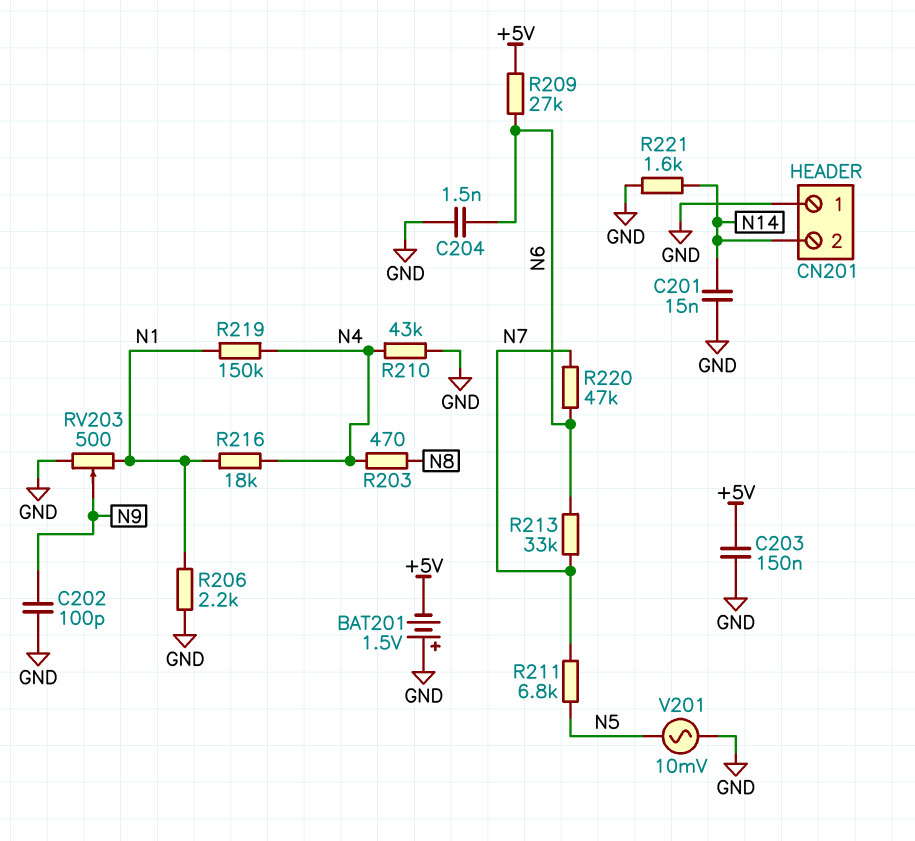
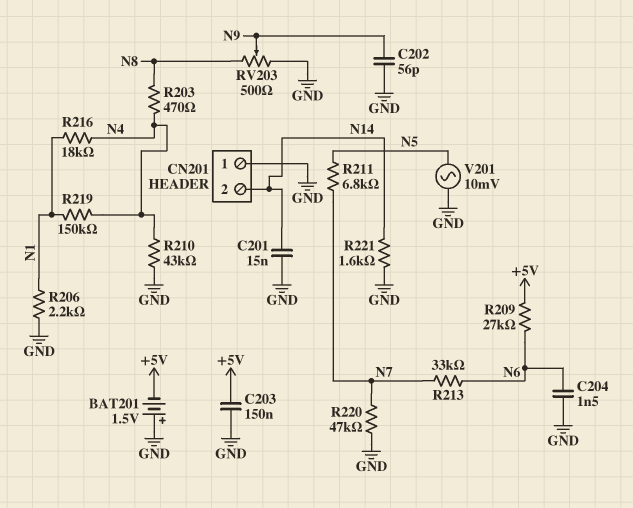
C202: 100pF (GND, N9) -> 56pF (GND, N9)
R220: 47k (N6, N7) -> 47k (GND, N7)
RV203: 500 (GND, N1, wiper N9) -> 500 (GND, N8, wiper N9)

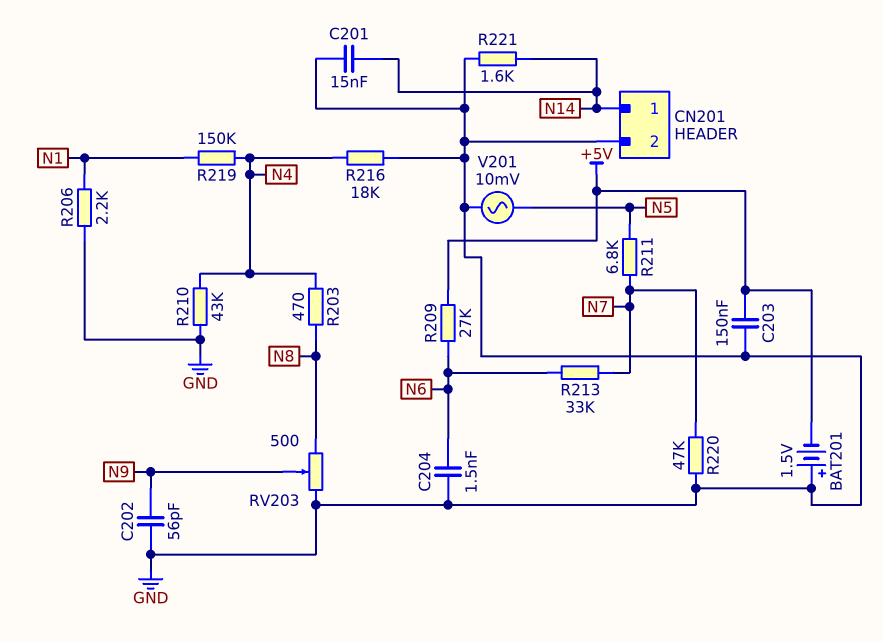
CN201 pin 1: GND -> N14
CN201 pin 2: N14 -> GND
R216: 18k (N1, N4) -> 18k (GND, N4)

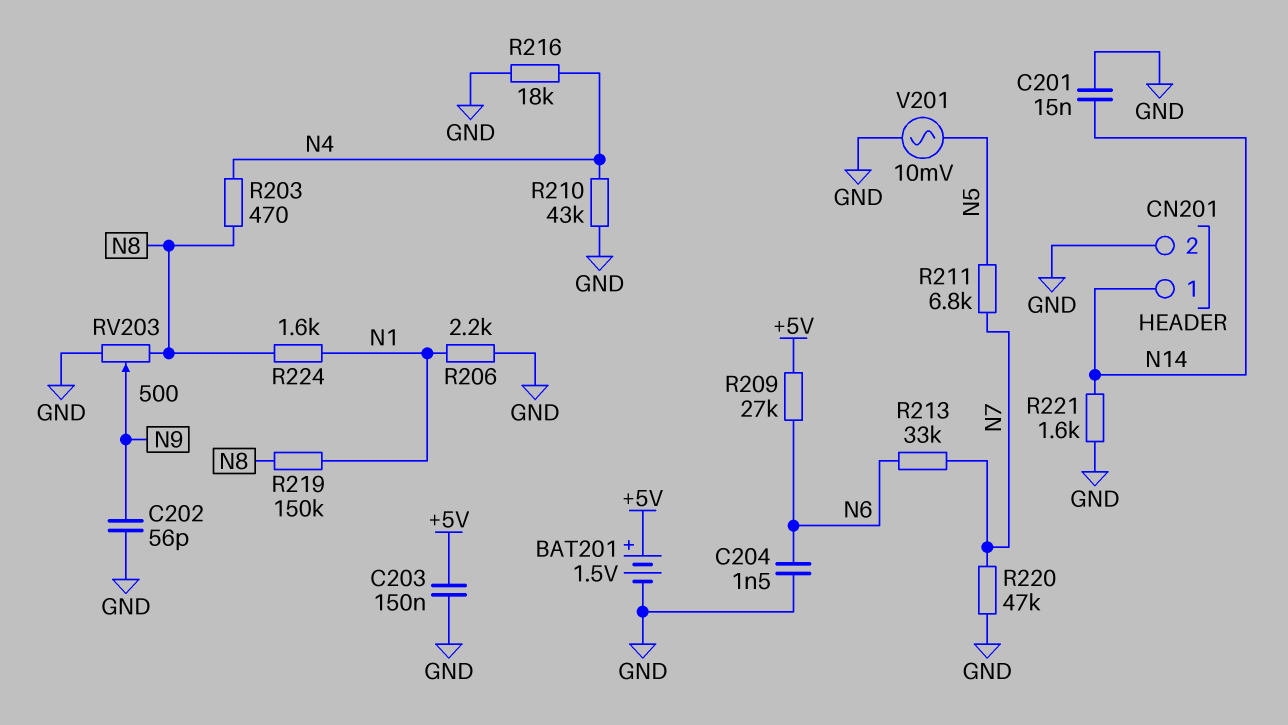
BAT201: 1.5V (plus GND, minus +5V) -> 1.5V (plus +5V, minus GND)
R219: 150k (N1, N4) -> 150k (N1, N8)
R224: none -> 1.6k (N1, N8)

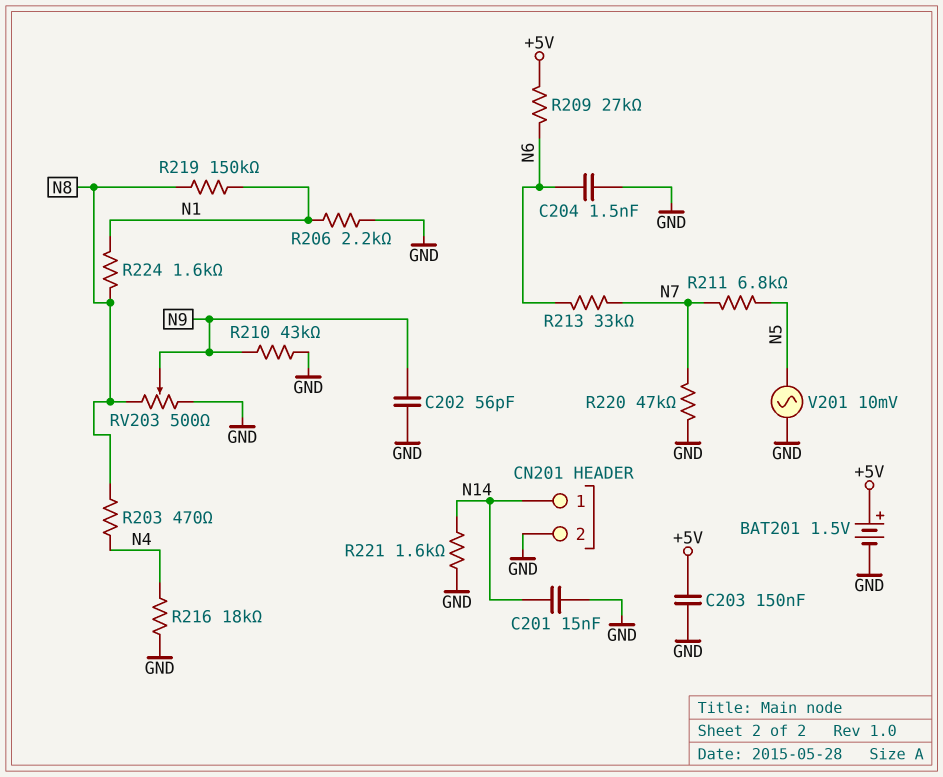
R210: 43k (GND, N4) -> 43k (GND, N9)

